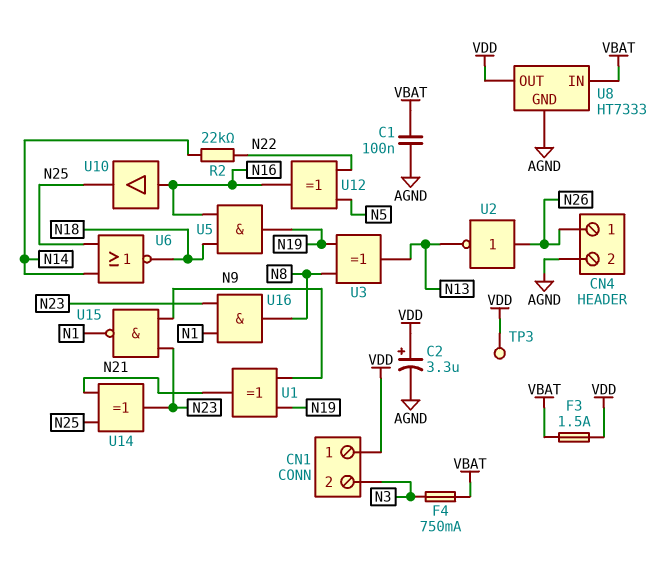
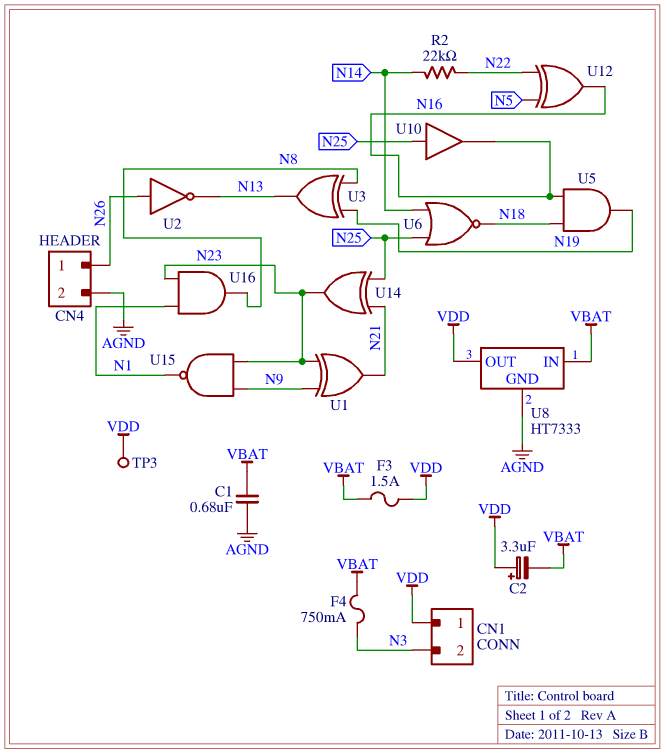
C1: 100nF (AGND, VBAT) -> 680nF (AGND, VBAT)
C2: 3.3uF (plus VDD, minus AGND) -> 3.3uF (plus VDD, minus VBAT)
U1: XOR (in N9, in N19, out N21) -> XOR (in N9, in N23, out N21)
U10: buffer (in N16, out N25) -> buffer (in N25, out N16)

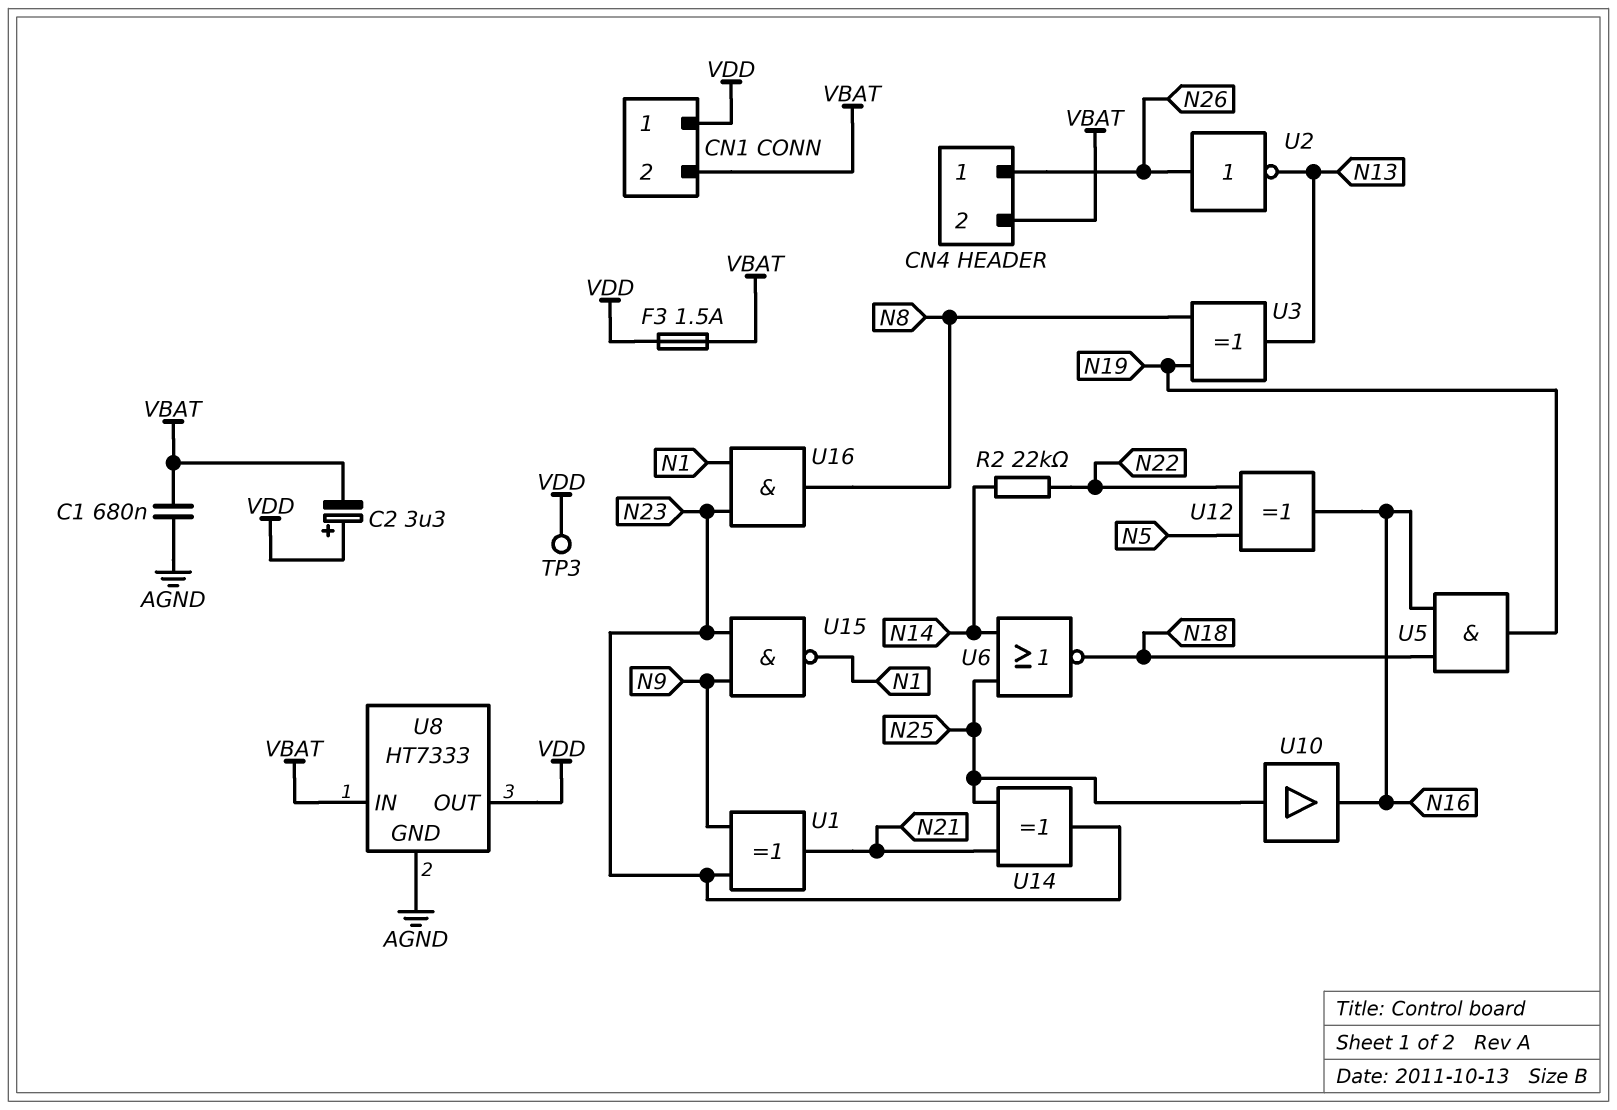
CN1 pin 2: N3 -> VBAT
CN4 pin 2: AGND -> VBAT
F4: 750mA (N3, VBAT) -> none

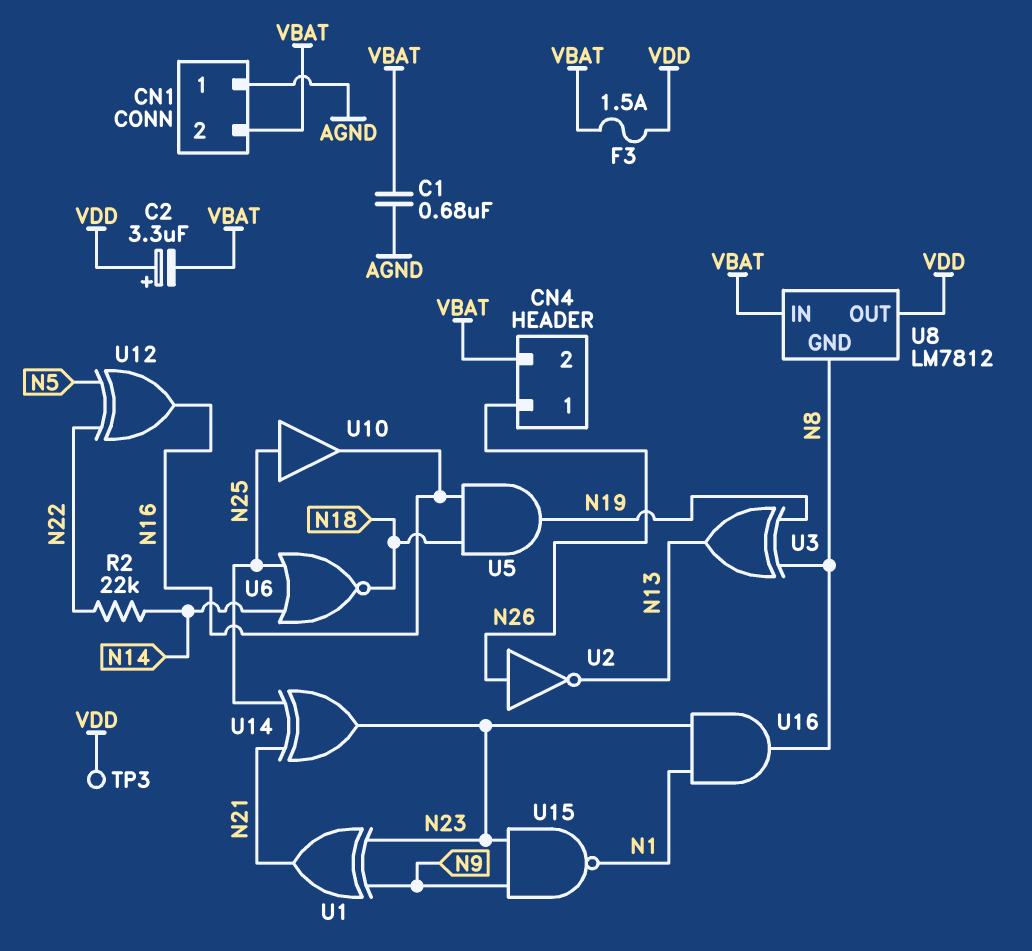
CN1 pin 1: VDD -> AGND
U8: HT7333 -> LM7812
U8 pin GND: AGND -> N8

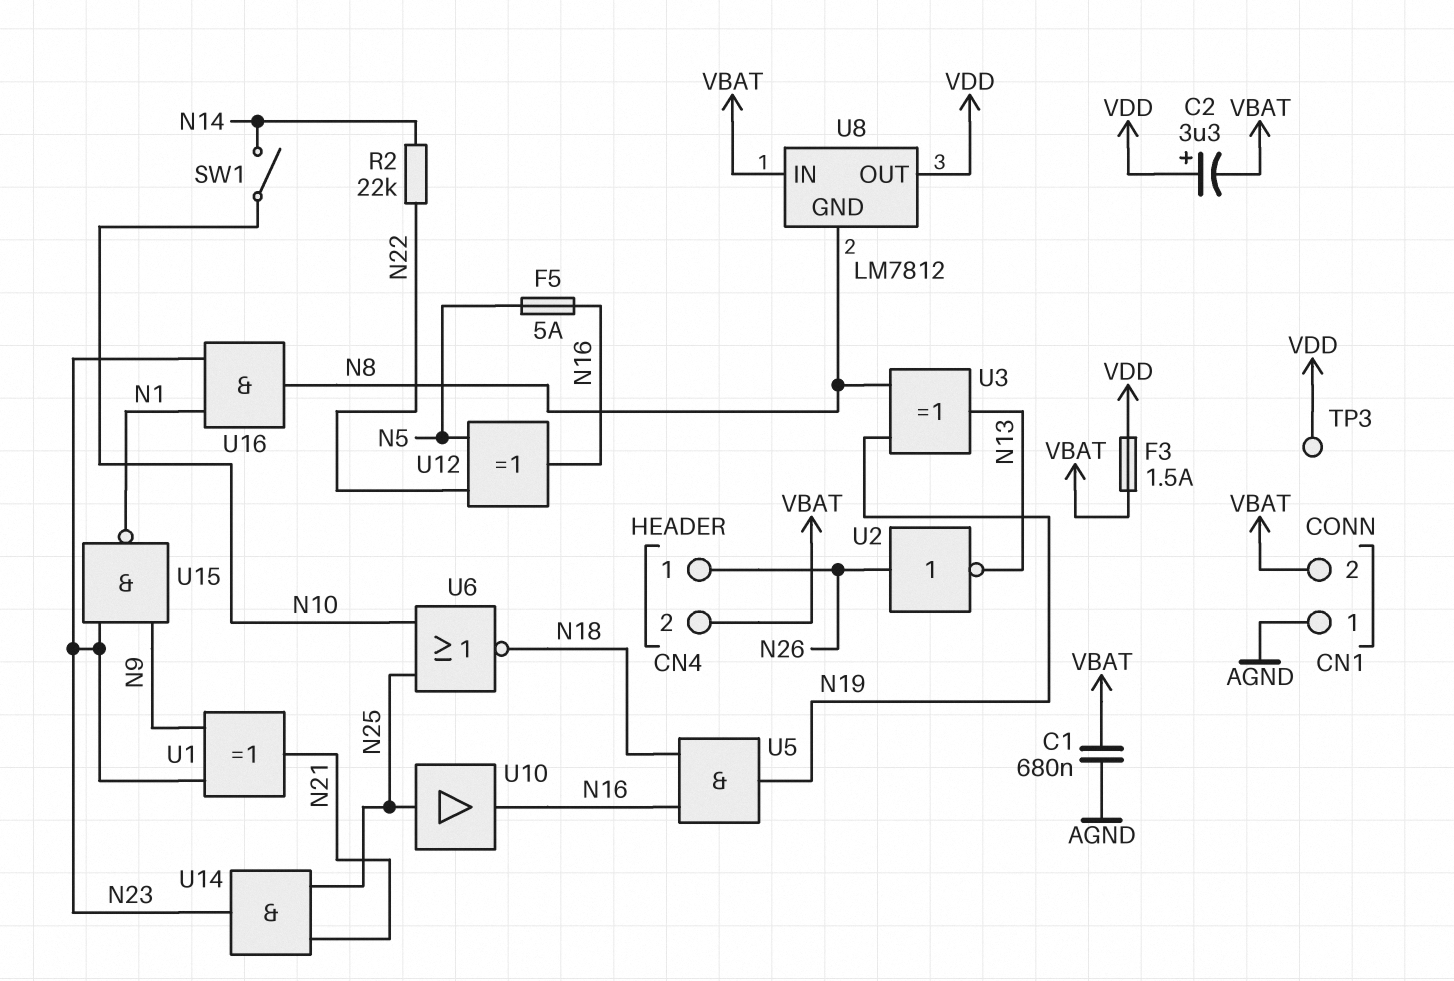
F5: none -> 5A (N5, N16)
SW1: none -> switch (N10, N14)
U6: NOR (in N14, in N25, out N18) -> NOR (in N10, in N25, out N18)
U14: XOR (in N21, in N25, out N23) -> AND (in N21, in N25, out N23)

